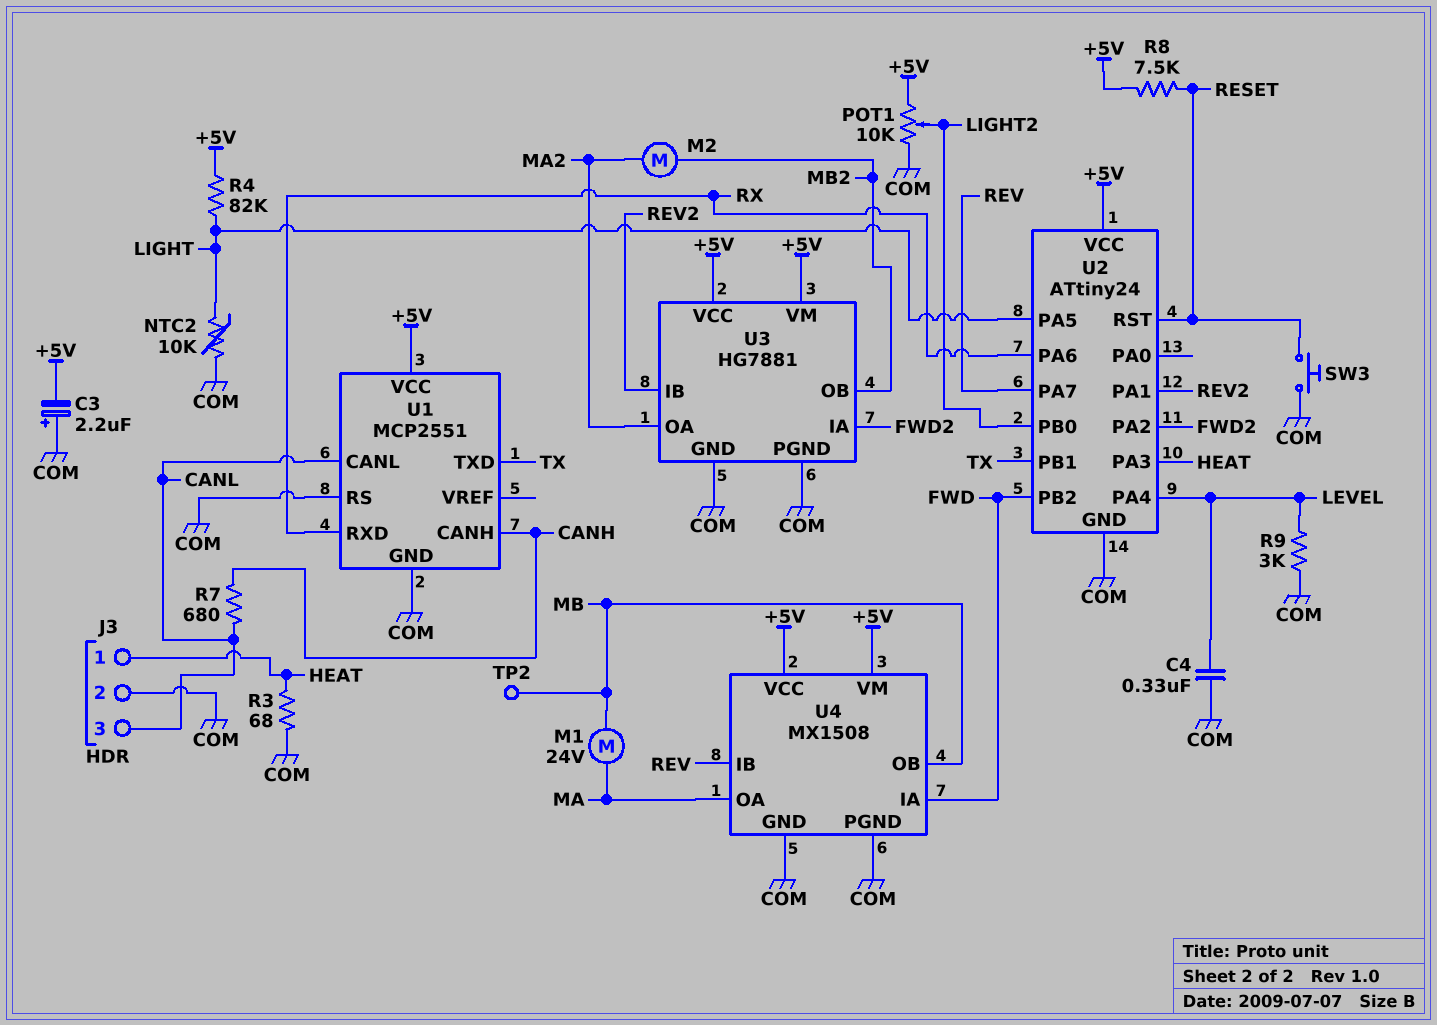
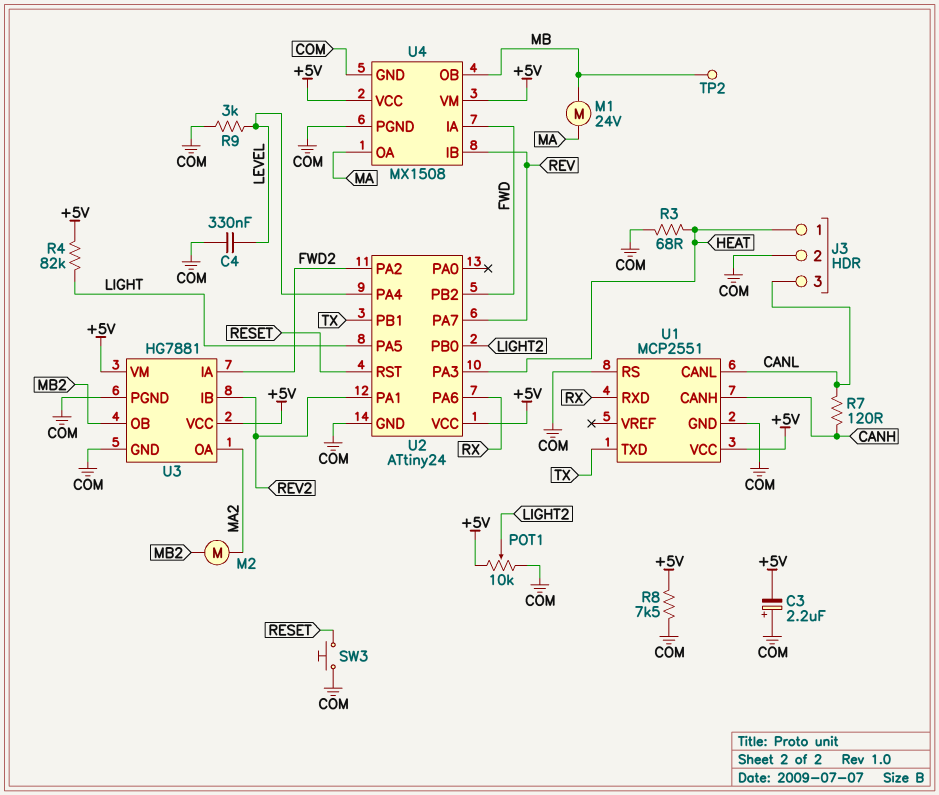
NTC2: 10k (COM, LIGHT) -> none
R7: 680 (CANH, CANL) -> 120 (CANH, CANL)
R8: 7.5k (+5V, RESET) -> 7.5k (+5V, COM)

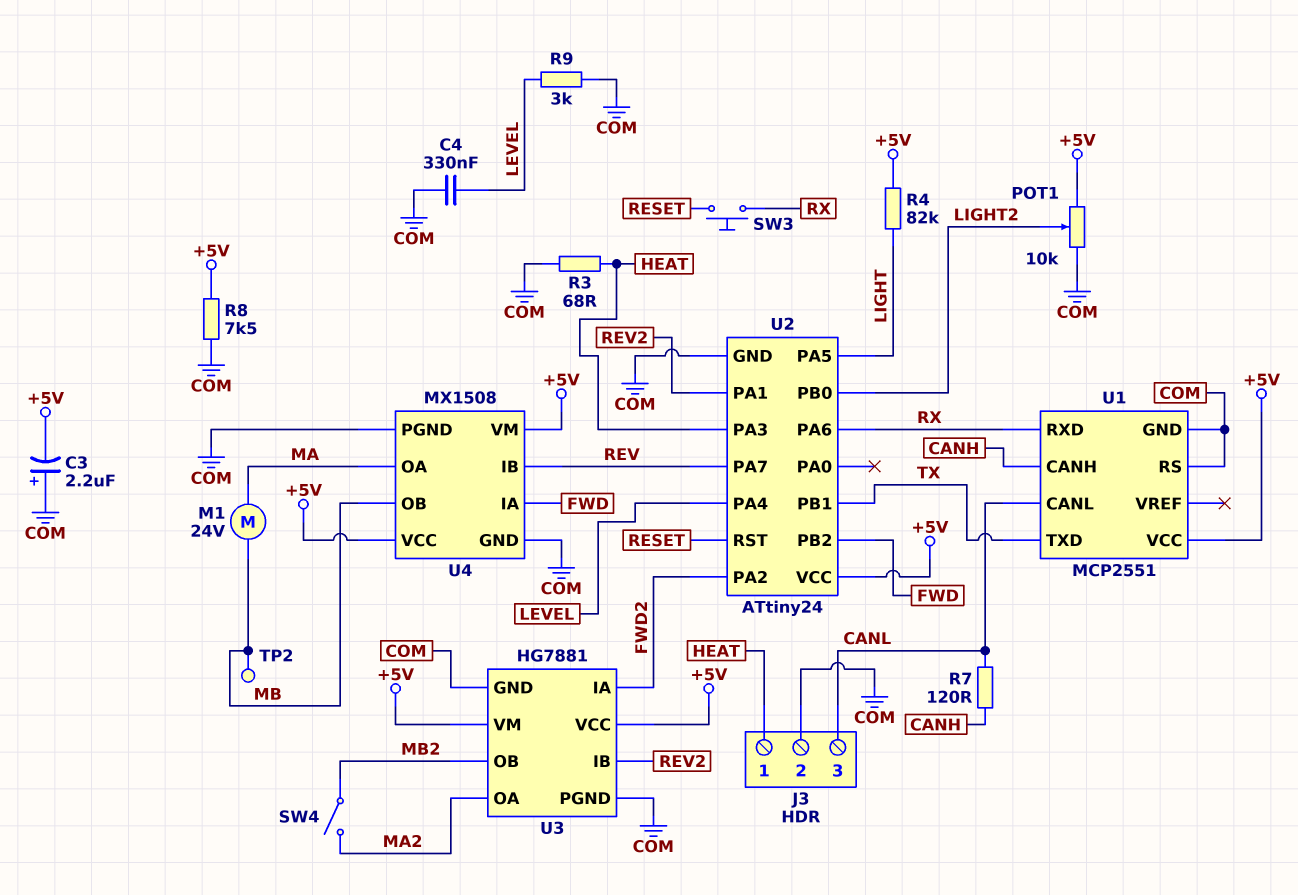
M2: motor (MA2, MB2) -> none
SW3: button (COM, RESET) -> button (RESET, RX)
SW4: none -> switch (MA2, MB2)

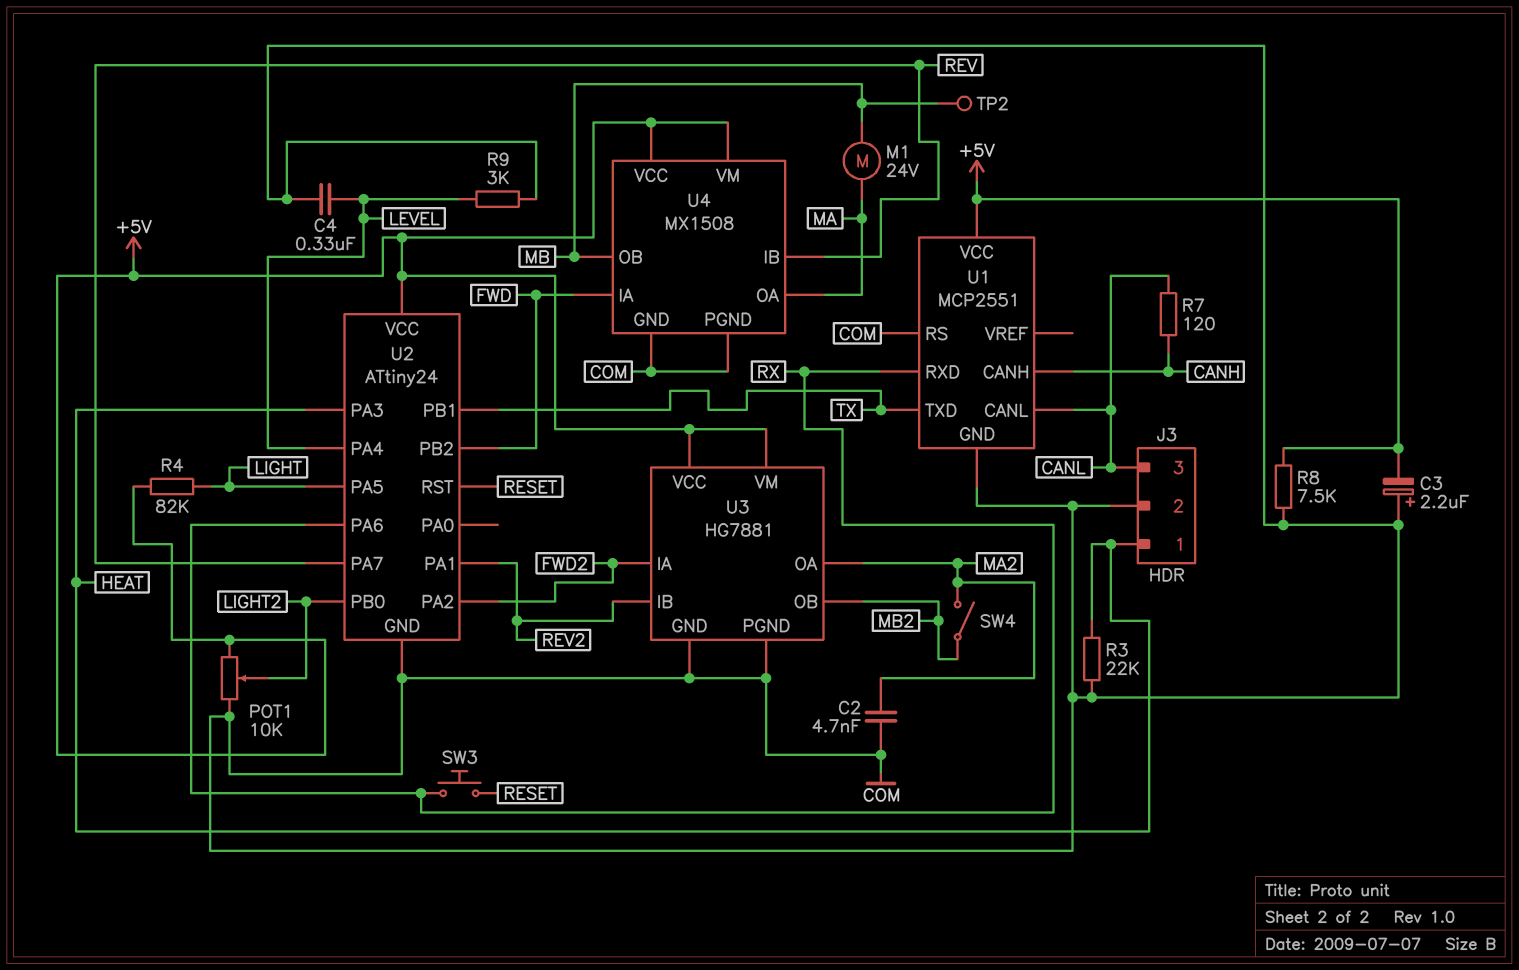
C2: none -> 4.7nF (COM, MA2)
R3: 68 (COM, HEAT) -> 22k (COM, HEAT)

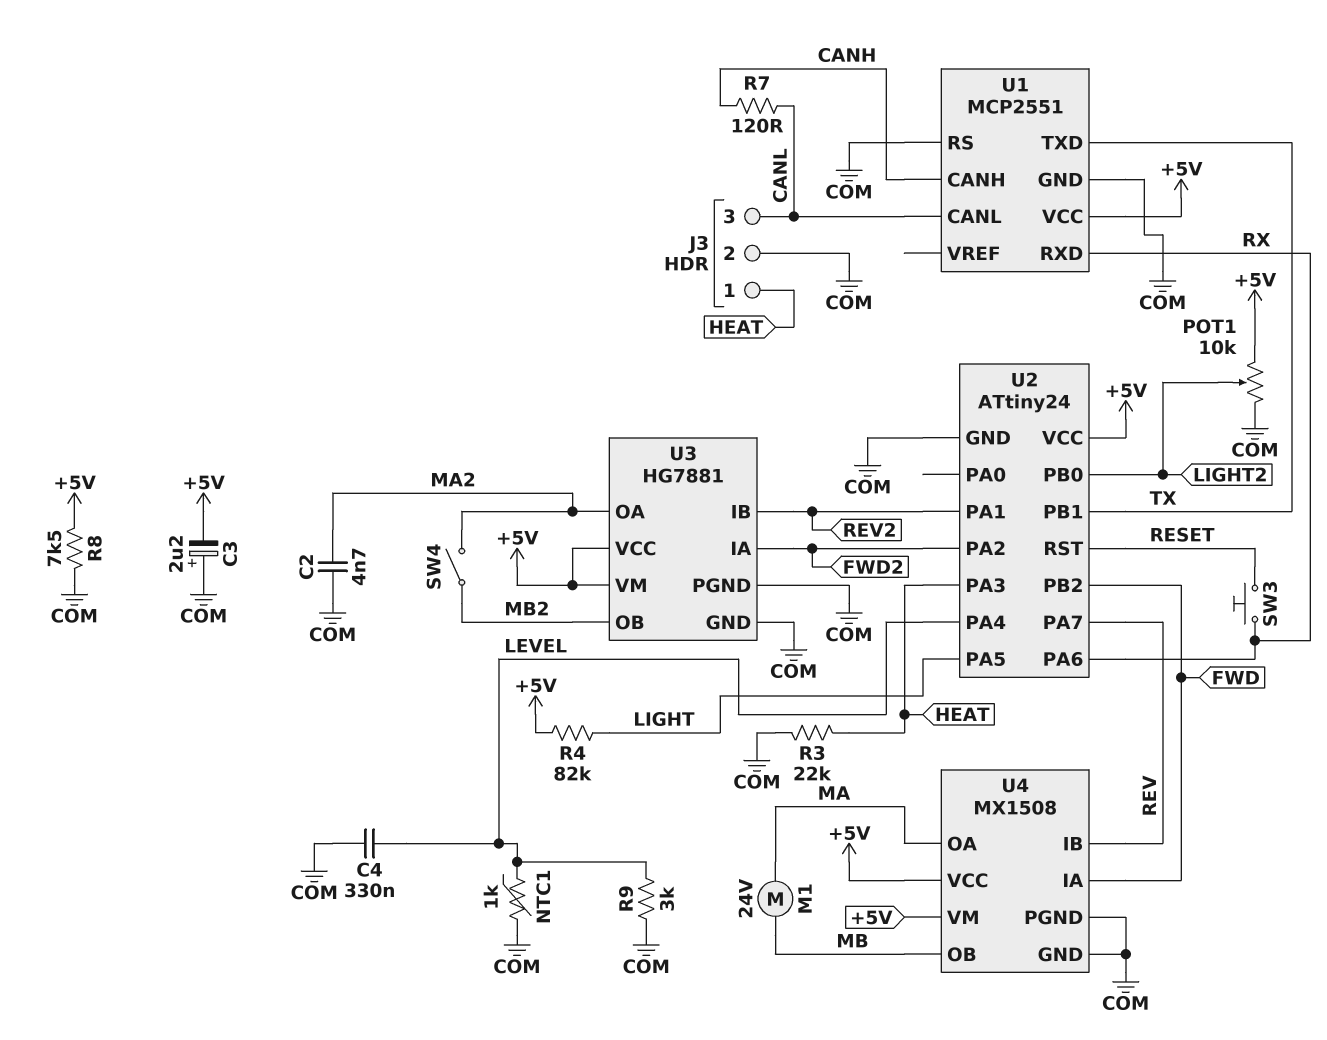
NTC1: none -> 1k (COM, LEVEL)
TP2: test point (MB) -> none

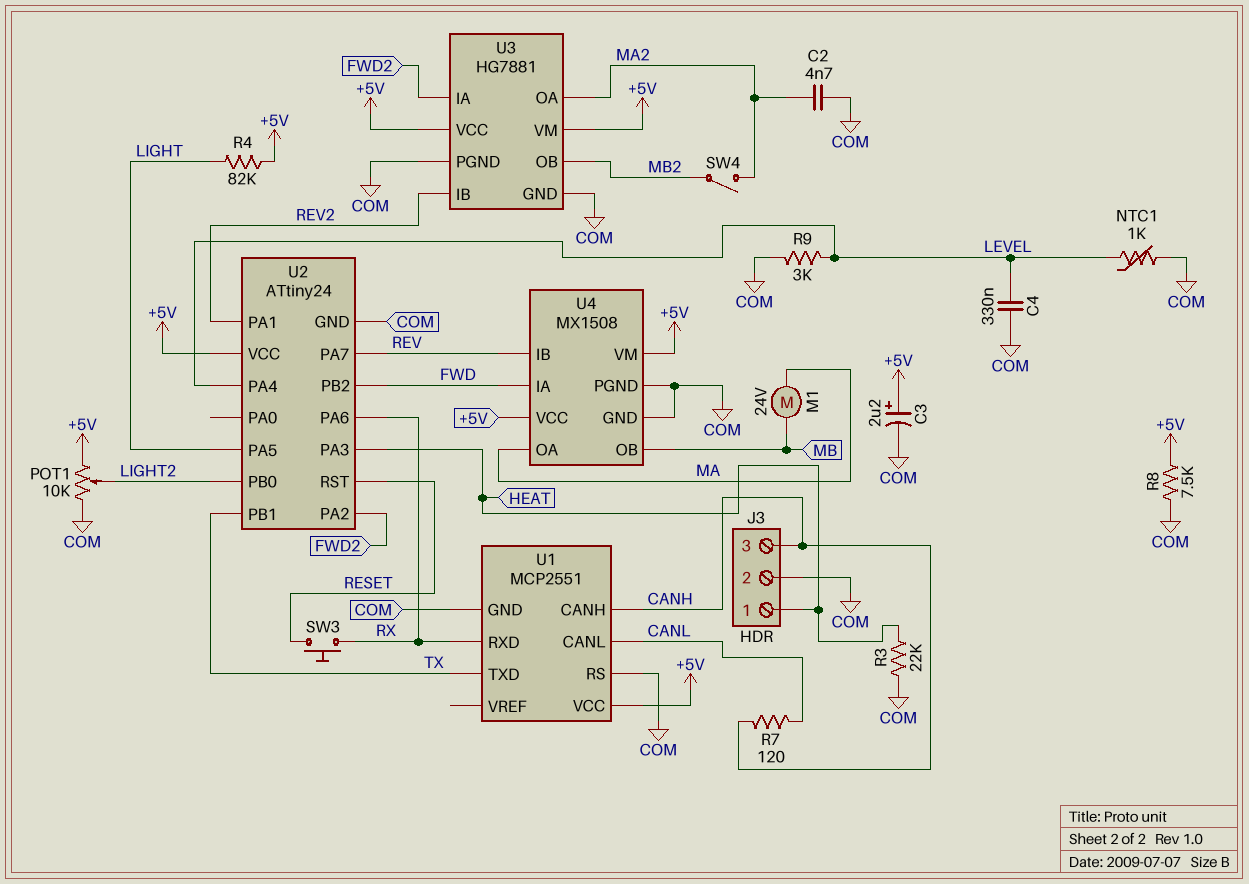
C3: 2.2uF (plus COM, minus +5V) -> 2.2uF (plus +5V, minus COM)
J3 pin 3: CANL -> CANH

